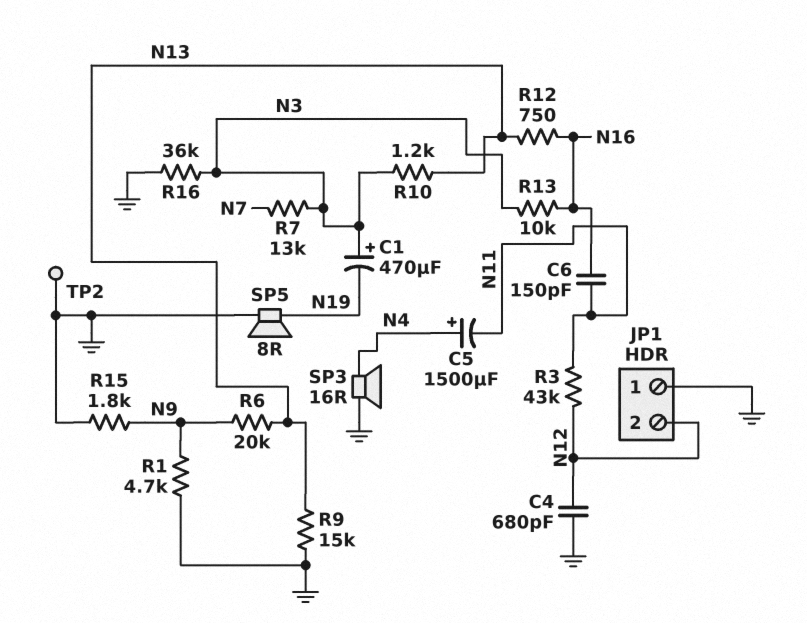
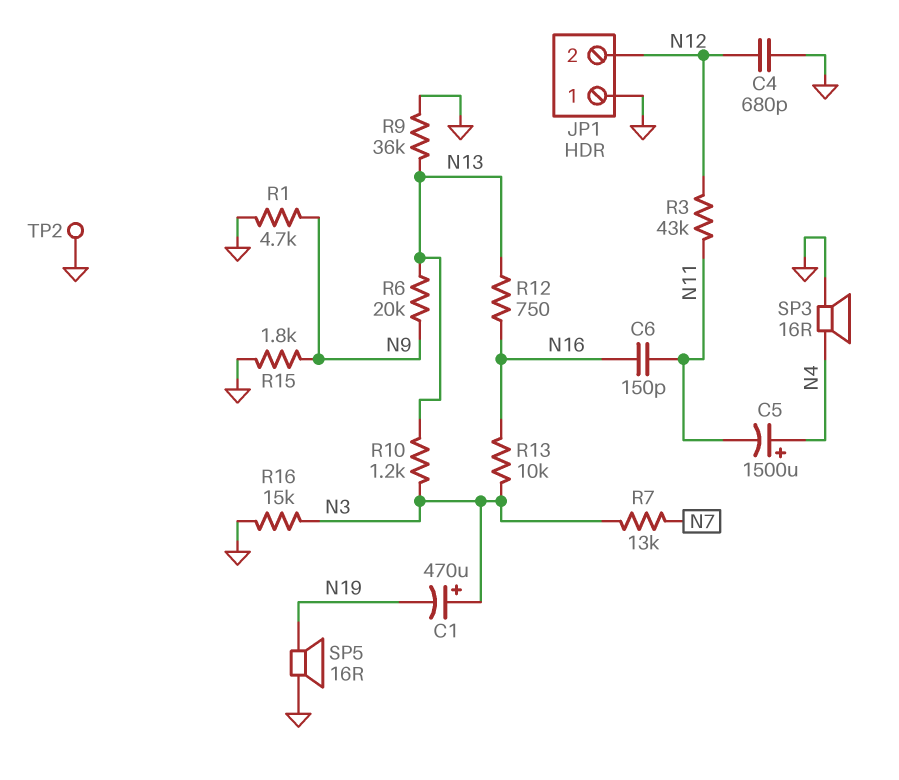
R9: 15k (GND, N13) -> 36k (GND, N13)
R16: 36k (GND, N3) -> 15k (GND, N3)
SP5: speaker 8R (GND, N19) -> speaker 16R (GND, N19)

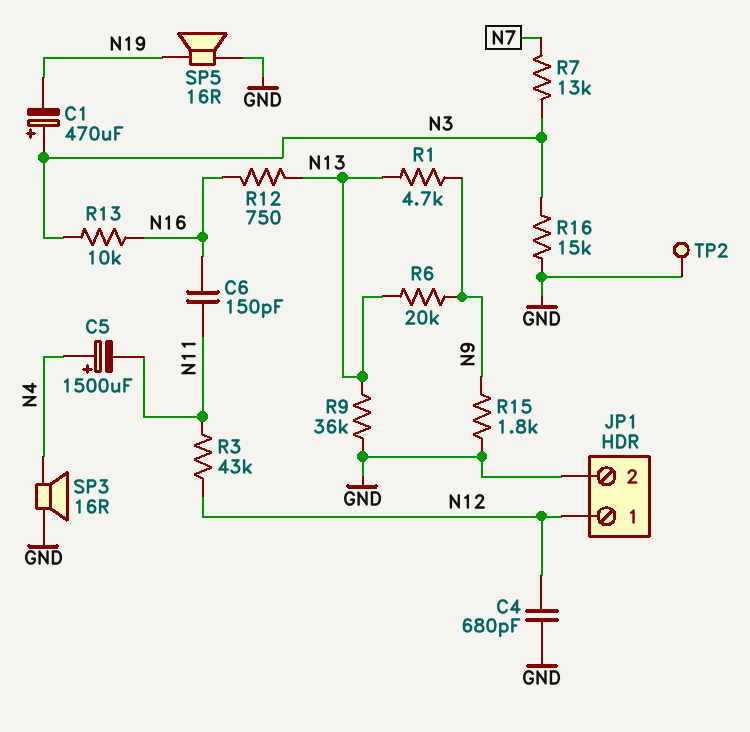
JP1 pin 1: GND -> N12
JP1 pin 2: N12 -> GND
R1: 4.7k (GND, N9) -> 4.7k (N9, N13)
R10: 1.2k (N3, N13) -> none

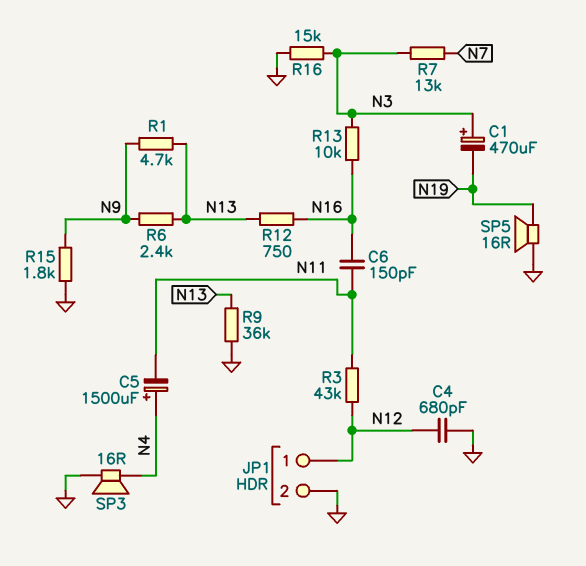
R6: 20k (N9, N13) -> 2.4k (N9, N13)
TP2: test point (GND) -> none

